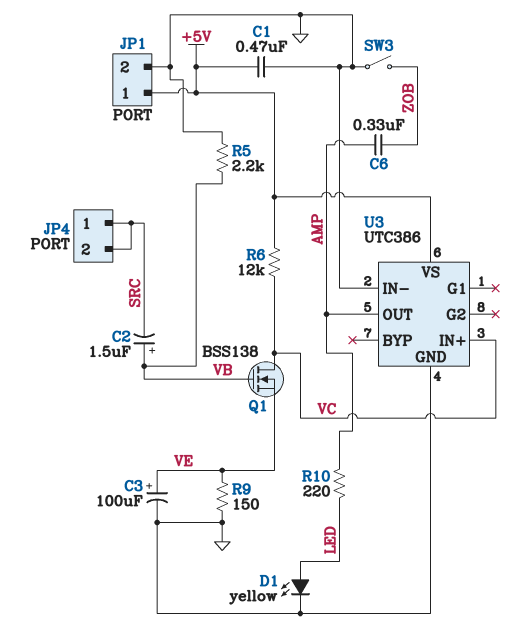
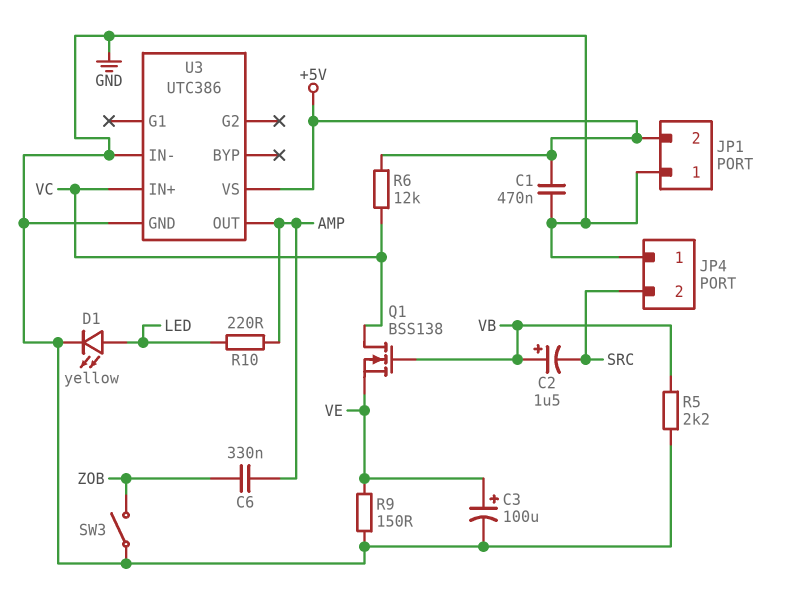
JP1 pin 1: +5V -> GND
JP1 pin 2: GND -> +5V
JP4 pin 1: SRC -> GND

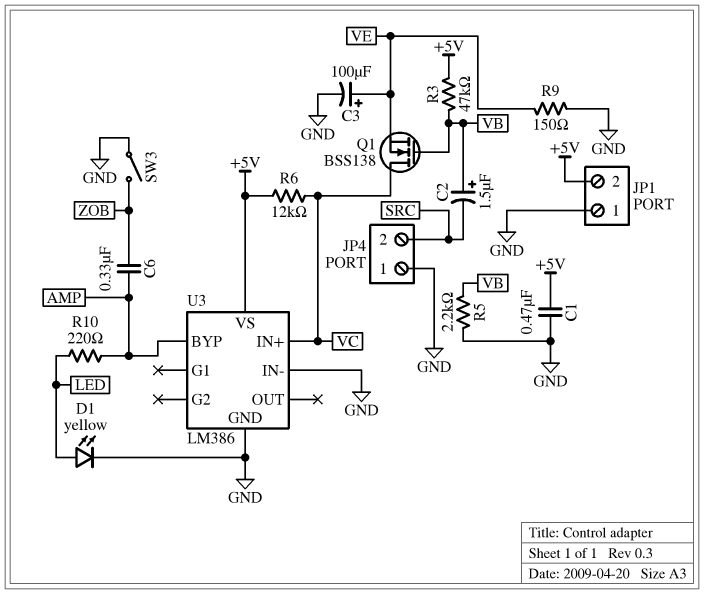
R3: none -> 47k (+5V, VB)
U3: UTC386 -> LM386
U3 pin BYP: none -> AMP
U3 pin OUT: AMP -> none

